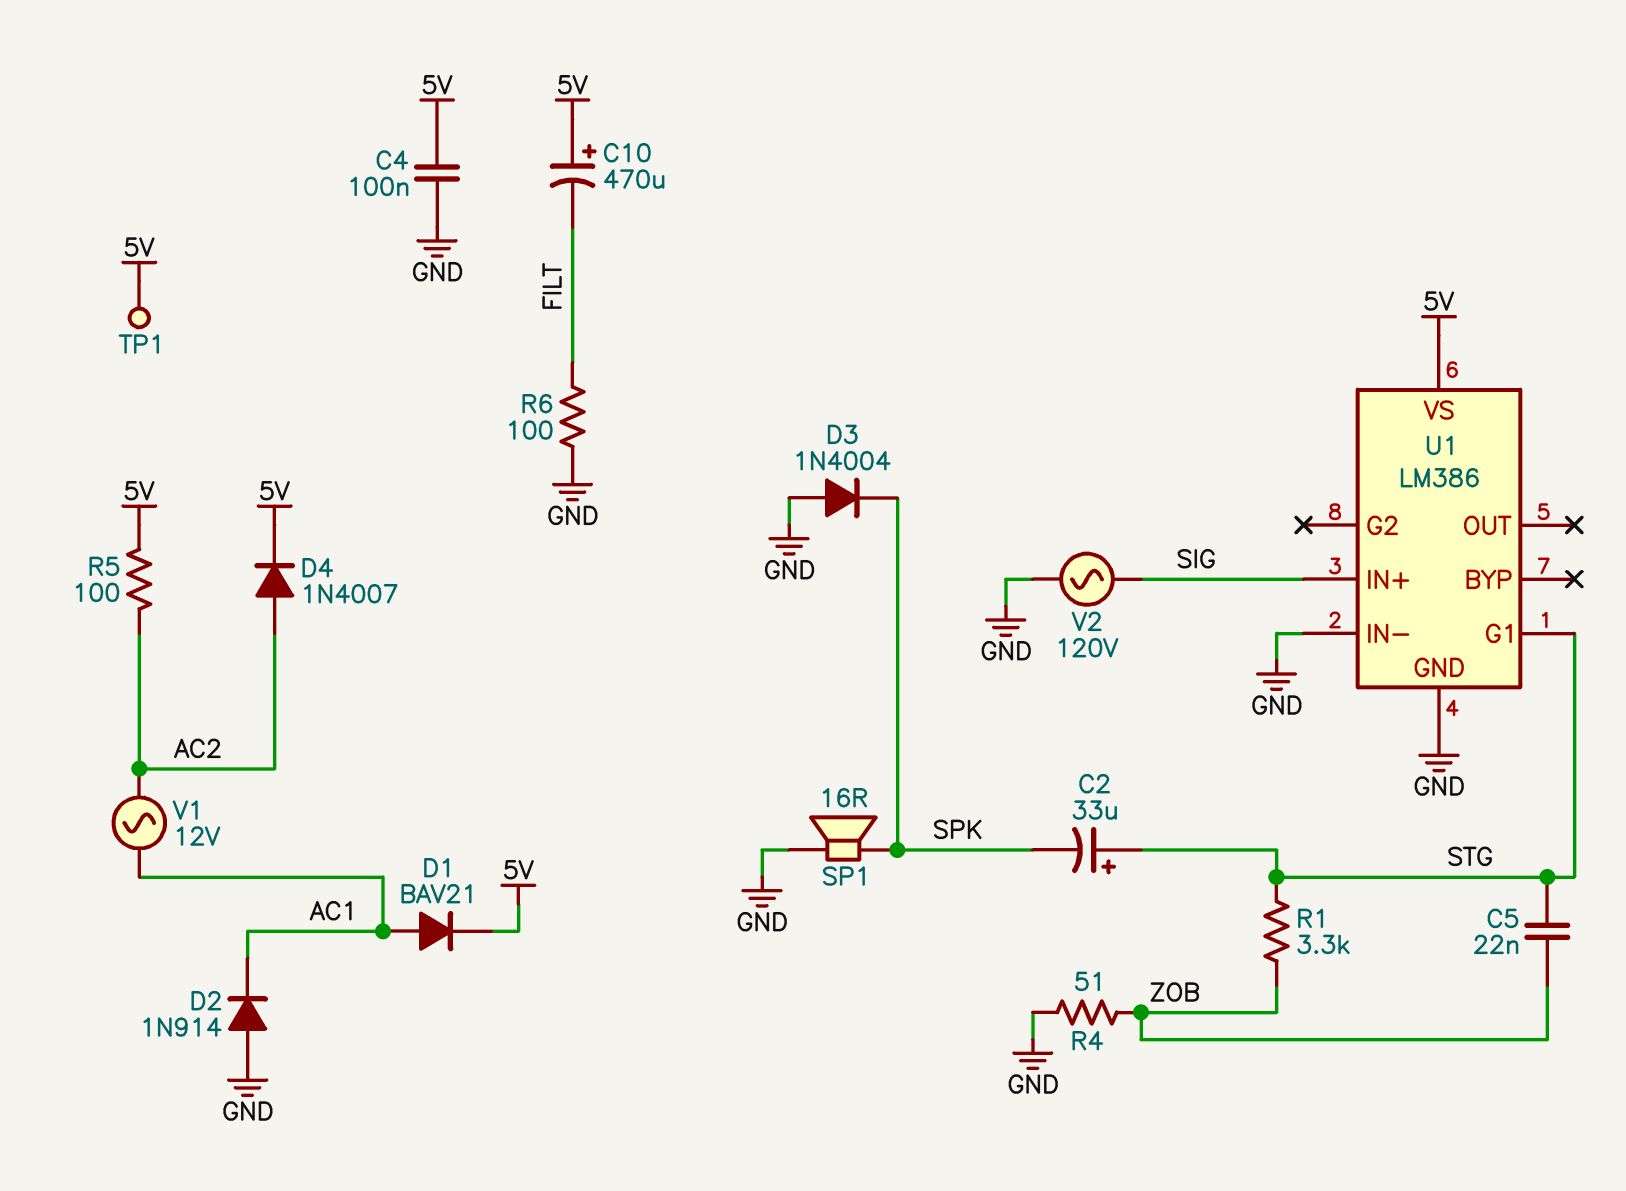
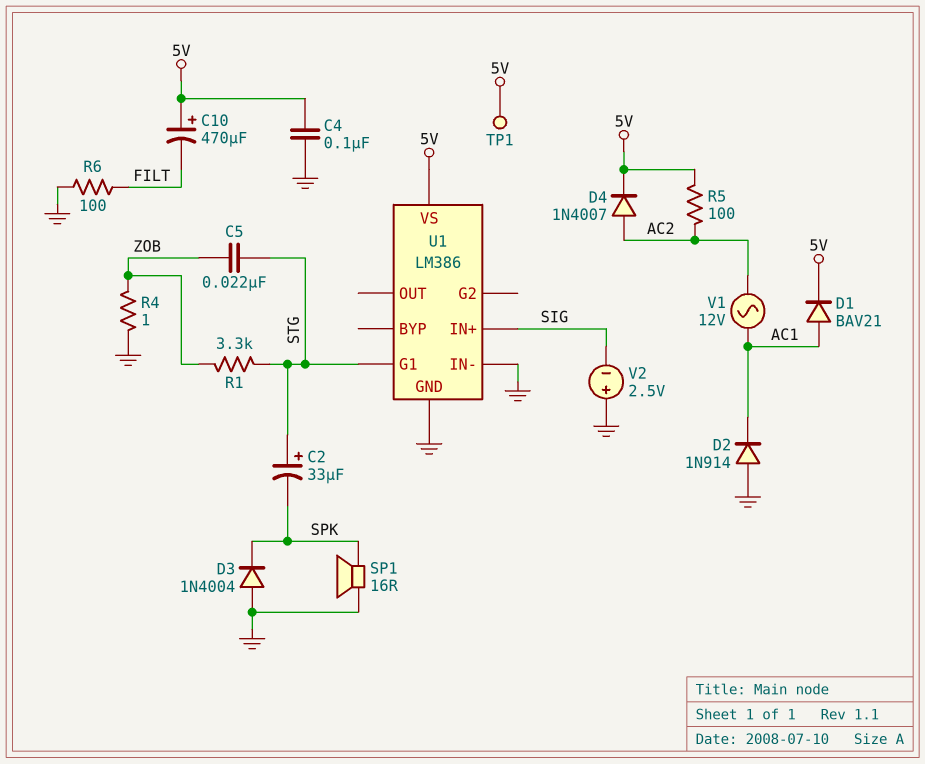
R4: 51 (GND, ZOB) -> 1 (GND, ZOB)
V2: AC 120V (GND, SIG) -> 2.5V (plus GND, minus SIG)

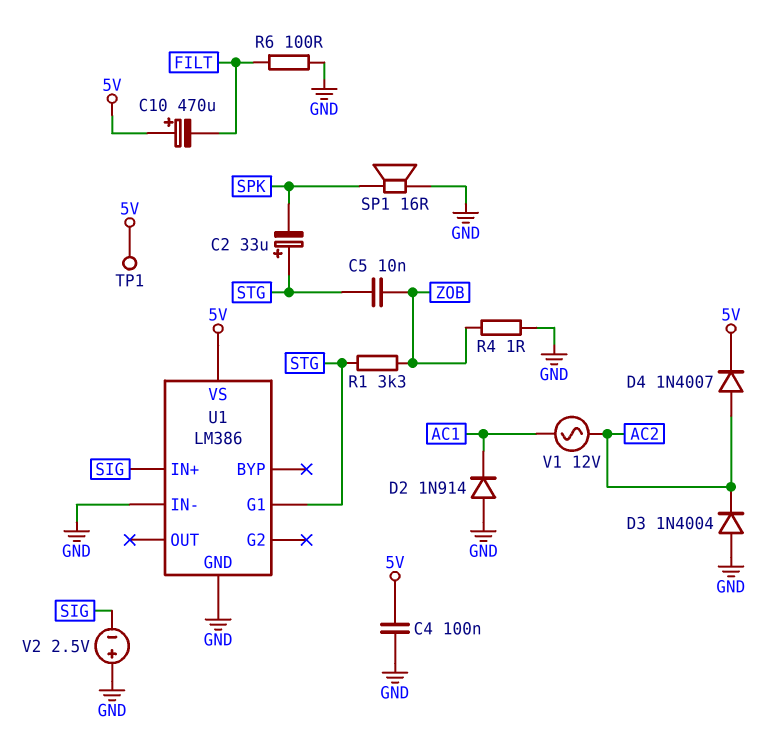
C5: 22nF (STG, ZOB) -> 10nF (STG, ZOB)
D1: diode BAV21 (A AC1, K 5V) -> none
D3: diode 1N4004 (A GND, K SPK) -> diode 1N4004 (A GND, K AC2)
R5: 100 (5V, AC2) -> none

